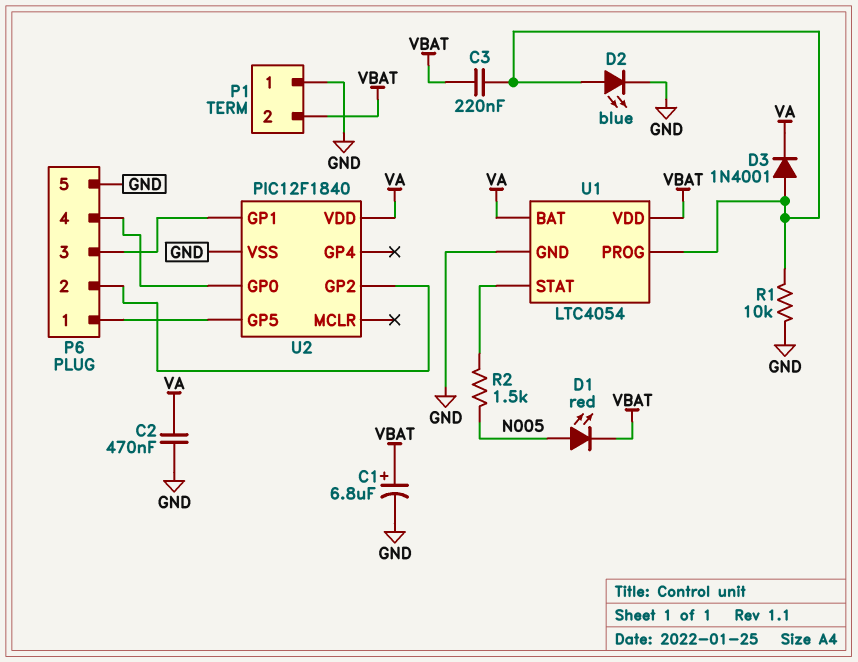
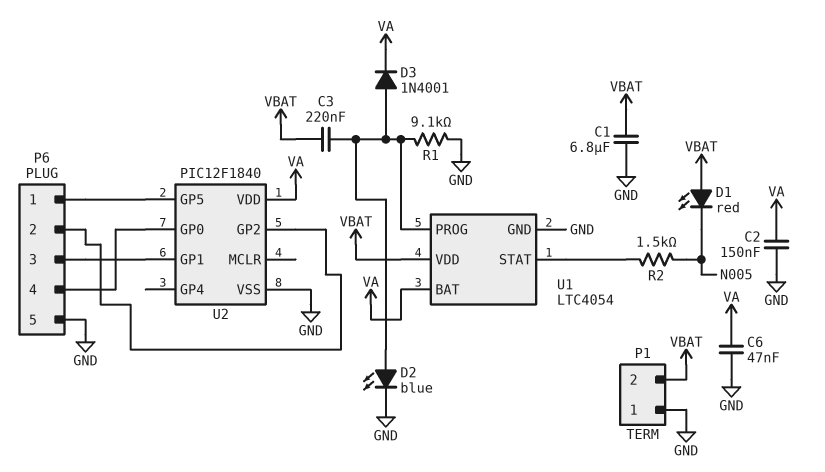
C1: 6.8uF (plus VBAT, minus GND) -> 6.8uF (GND, VBAT)
C2: 470nF (GND, VA) -> 150nF (GND, VA)
C6: none -> 47nF (GND, VA)
D1: LED red (A N005, K VBAT) -> LED red (A VBAT, K N005)
R1: 10k (GND, U1/PROG) -> 9.1k (GND, U1/PROG)

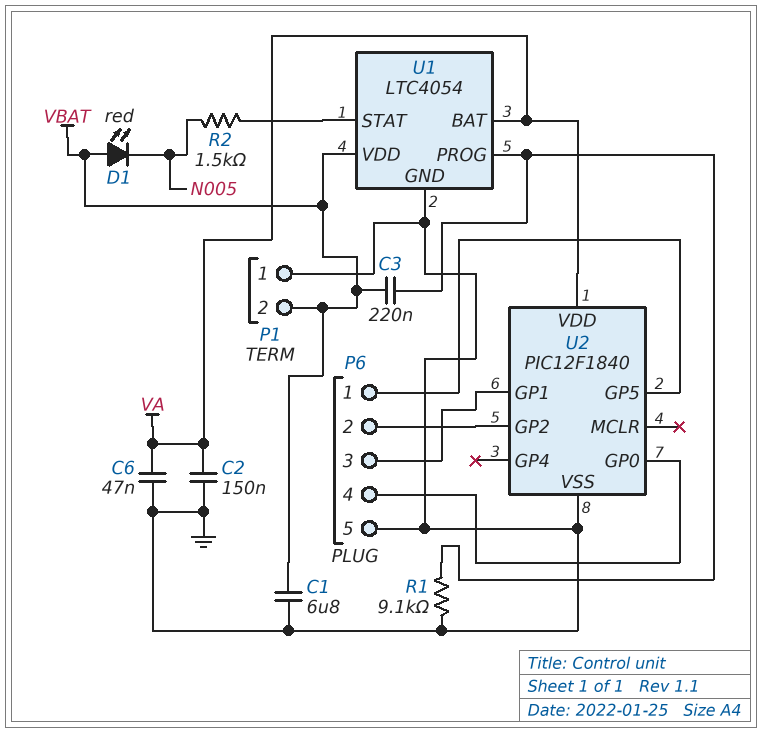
D2: LED blue (A U1/PROG, K GND) -> none
D3: diode 1N4001 (A U1/PROG, K VA) -> none

